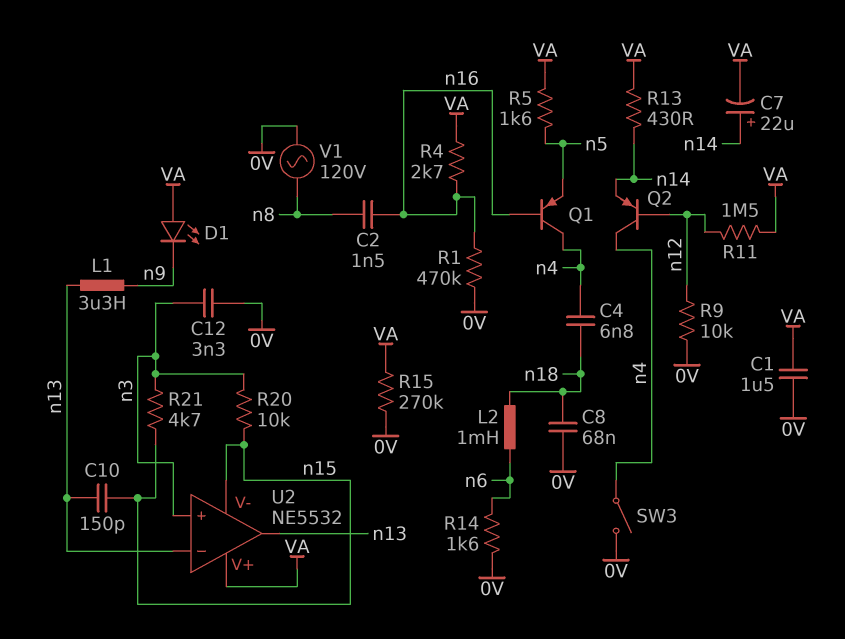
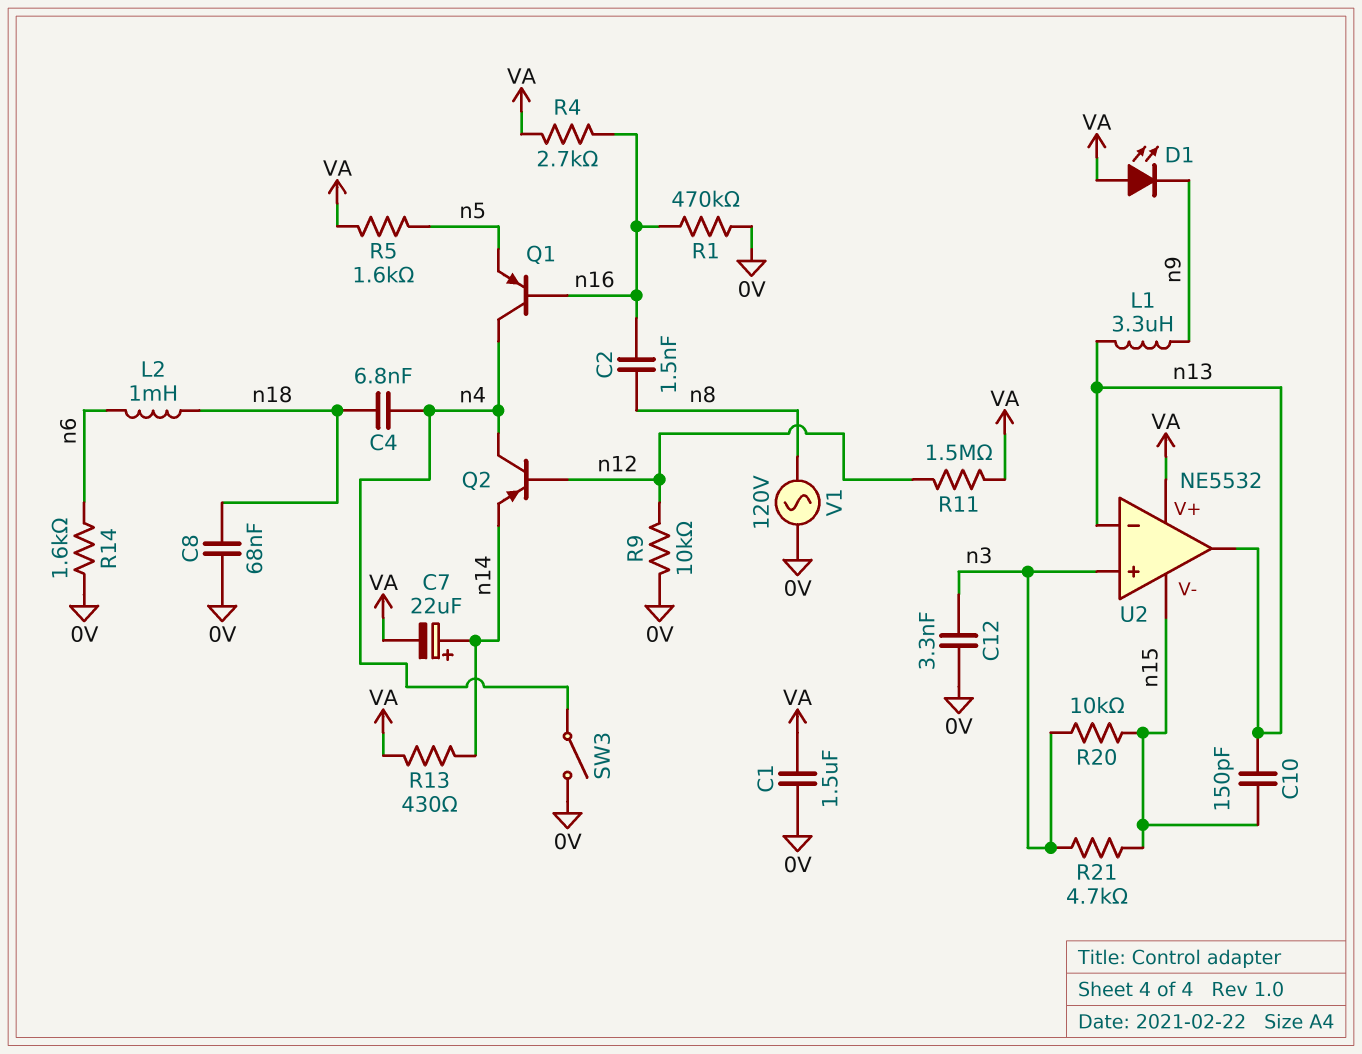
R15: 270k (0V, VA) -> none

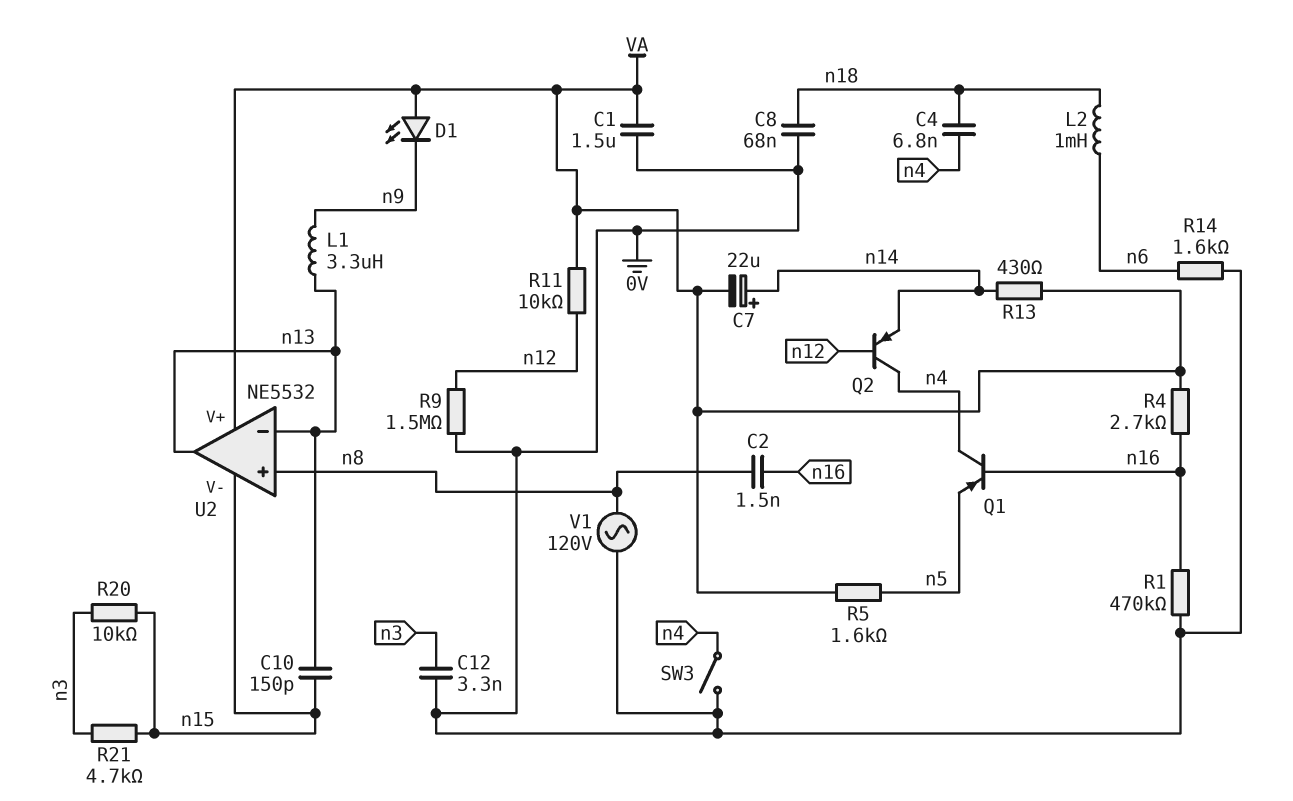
R9: 10k (0V, n12) -> 1.5M (0V, n12)
R11: 1.5M (VA, n12) -> 10k (VA, n12)
U2 pin in+: n3 -> n8

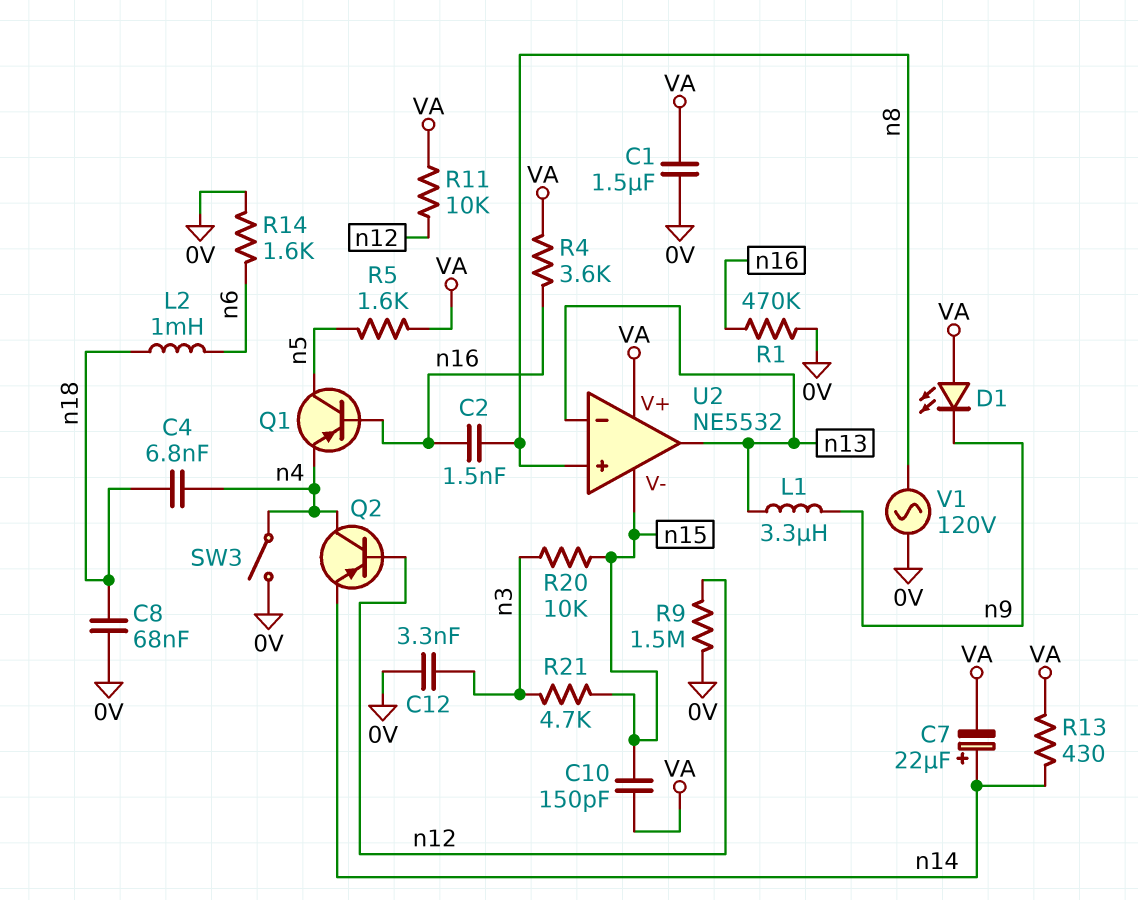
C10: 150pF (n13, n15) -> 150pF (VA, n15)
Q1: PNP (B n16, C n4, E n5) -> PNP (B n16, C n5, E n4)
R4: 2.7k (VA, n16) -> 3.6k (VA, n16)

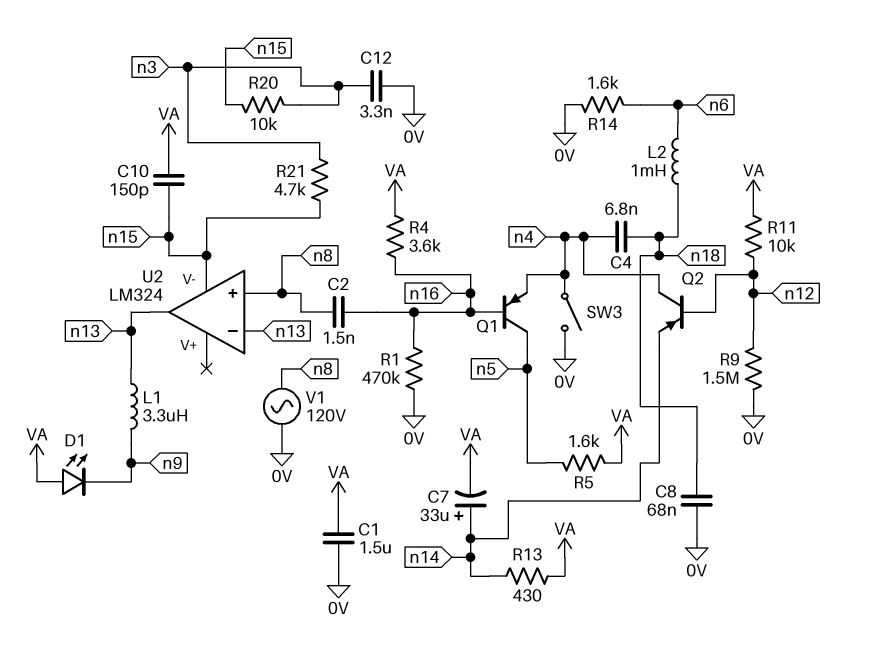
C7: 22uF (plus n14, minus VA) -> 33uF (plus n14, minus VA)
U2: NE5532 -> LM324
U2 pin V+: VA -> none

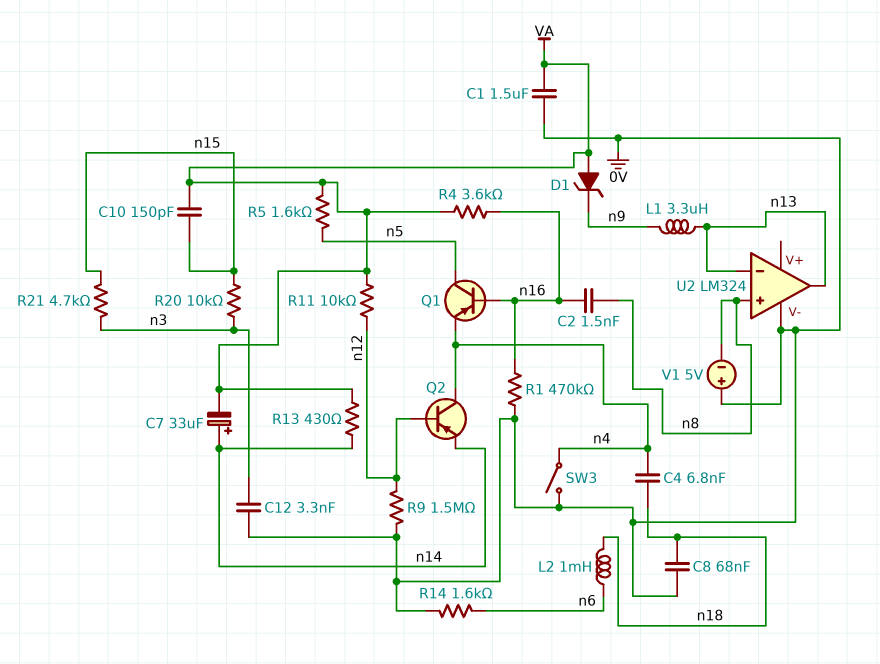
D1: LED (A VA, K n9) -> zener (A VA, K n9)
U2 pin V-: n15 -> 0V
V1: AC 120V (0V, n8) -> 5V (plus 0V, minus n8)

